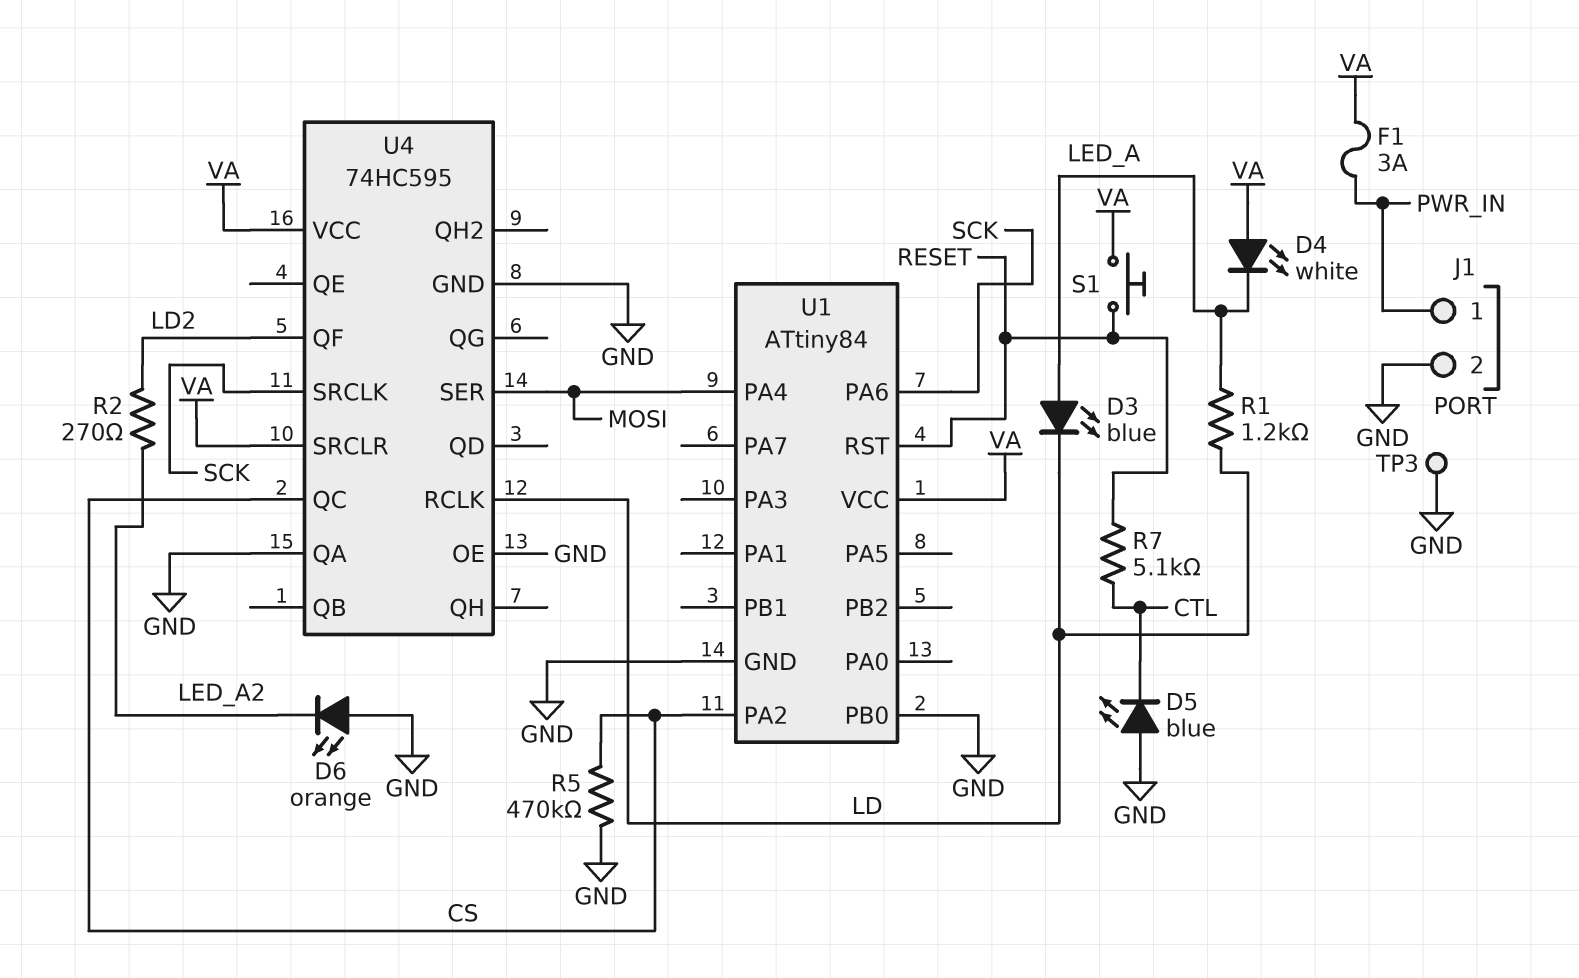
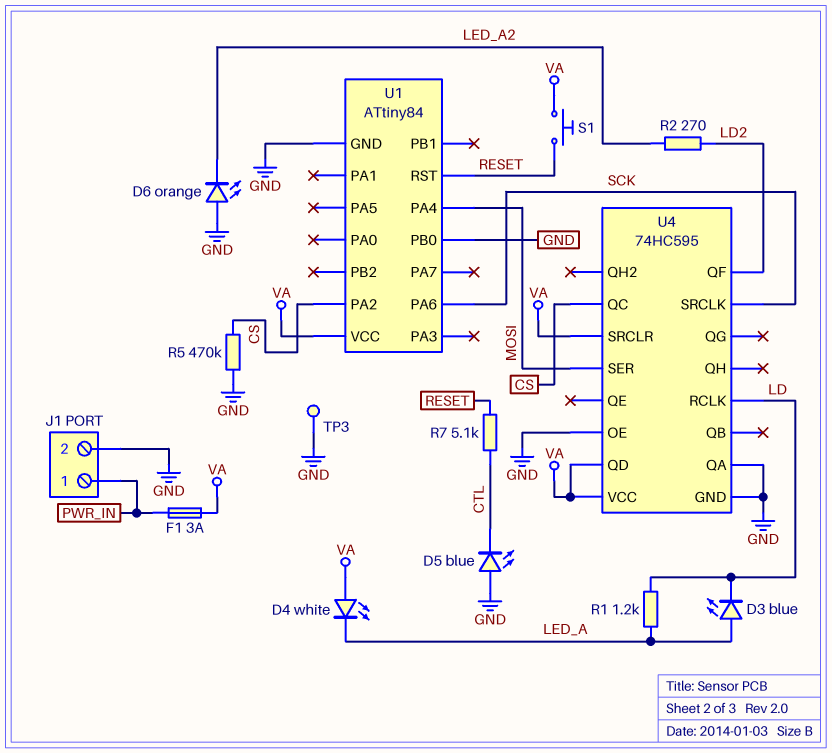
U4 pin QD: none -> VA

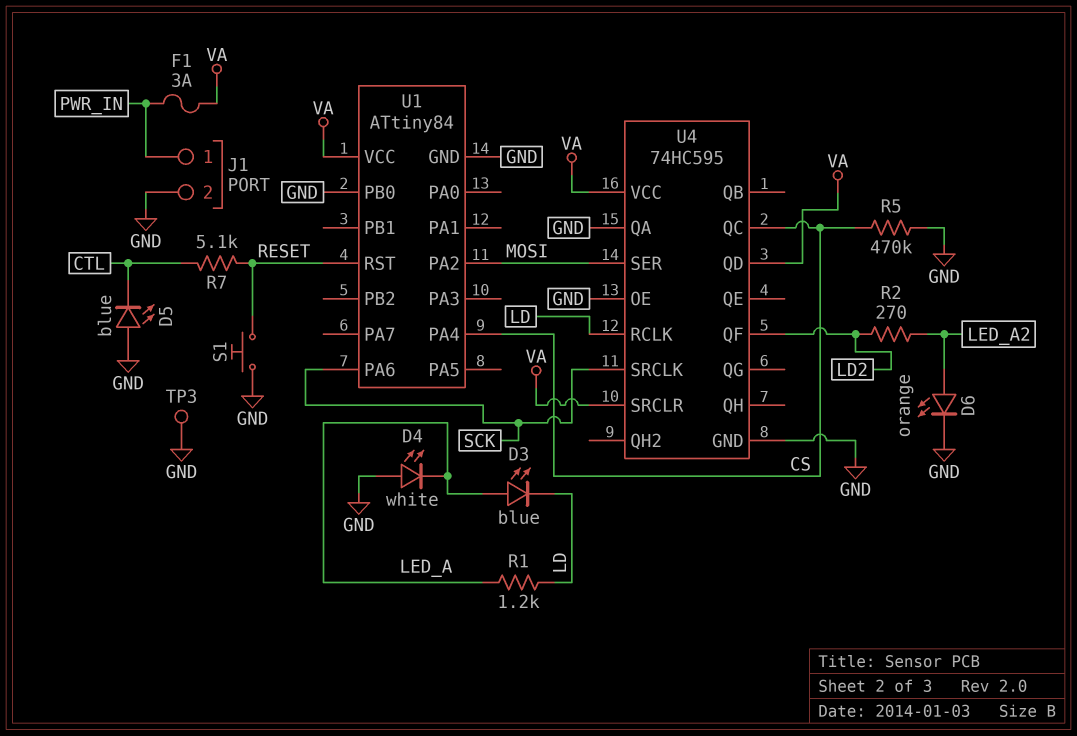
D4: LED white (A VA, K LED_A) -> LED white (A GND, K LED_A)
D6: LED orange (A GND, K LED_A2) -> LED orange (A LED_A2, K GND)
S1: button (RESET, VA) -> button (GND, RESET)
U1 pin PA2: CS -> MOSI
U1 pin PA4: MOSI -> CS

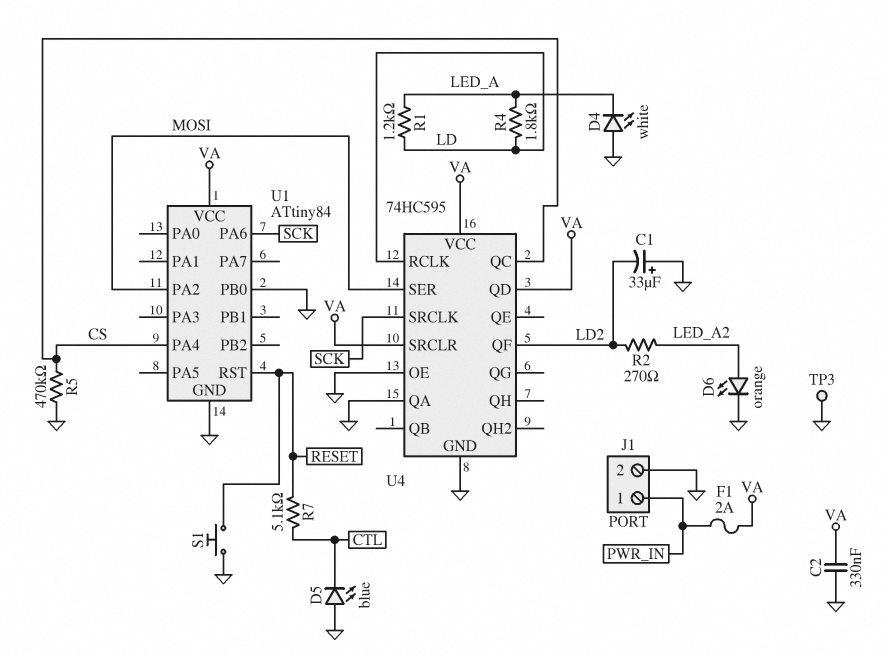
C1: none -> 33uF (plus GND, minus LD2)
C2: none -> 330nF (GND, VA)
D3: LED blue (A LED_A, K LD) -> none
F1: 3A (PWR_IN, VA) -> 2A (PWR_IN, VA)
R4: none -> 1.8k (LD, LED_A)

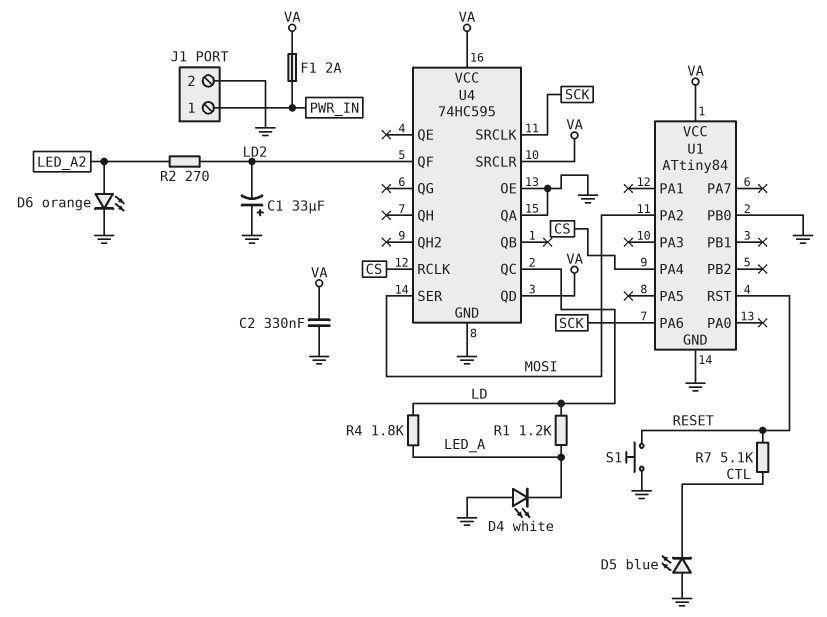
R5: 470k (CS, GND) -> none
TP3: test point (GND) -> none
U4 pin QC: CS -> LD
U4 pin RCLK: LD -> CS

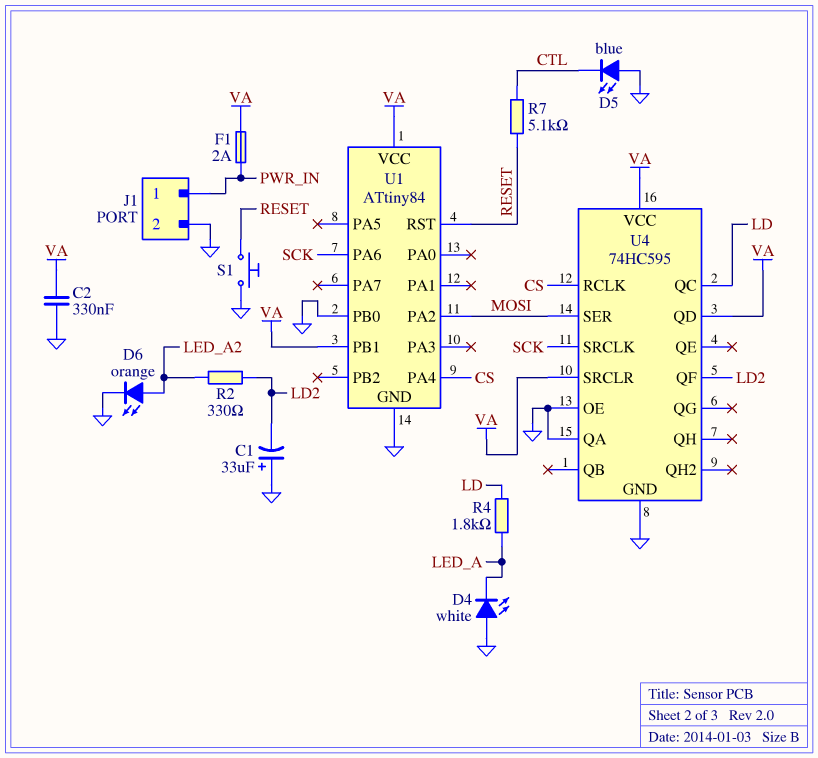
R1: 1.2k (LD, LED_A) -> none
R2: 270 (LD2, LED_A2) -> 330 (LD2, LED_A2)
U1 pin PB1: none -> VA

